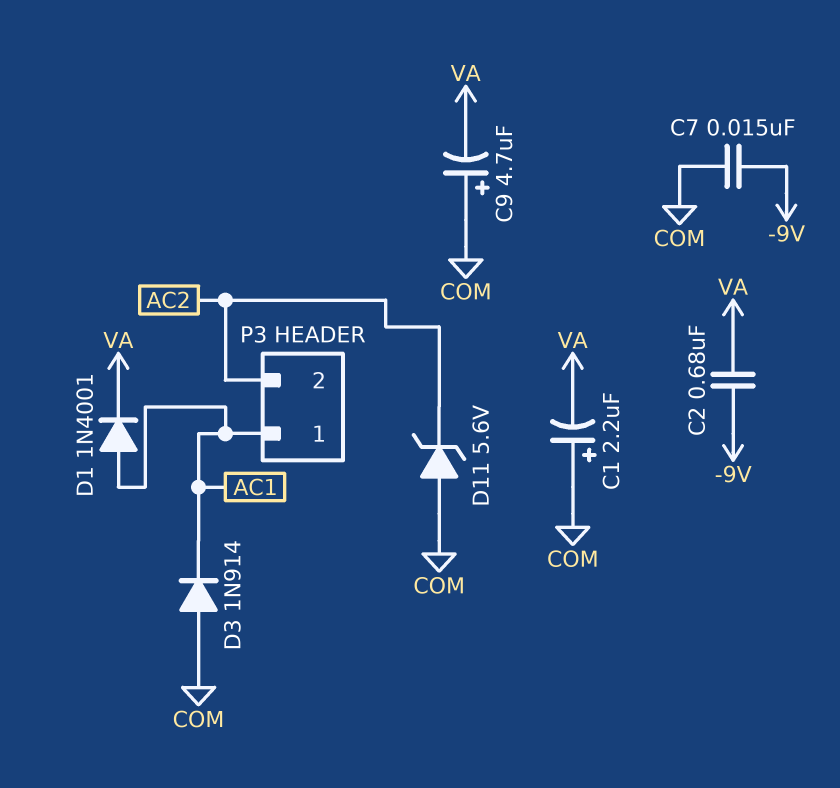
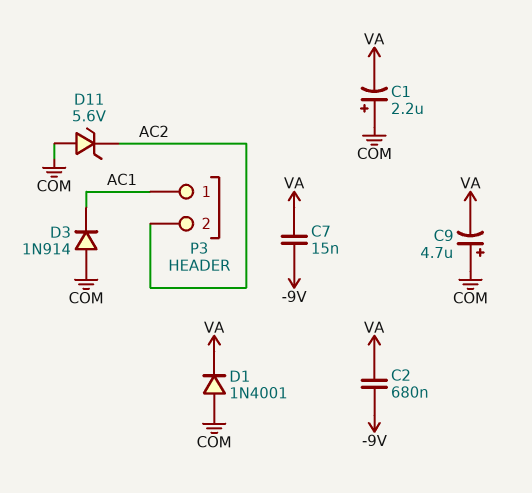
C7: 15nF (-9V, COM) -> 15nF (-9V, VA)
D1: diode 1N4001 (A AC1, K VA) -> diode 1N4001 (A COM, K VA)

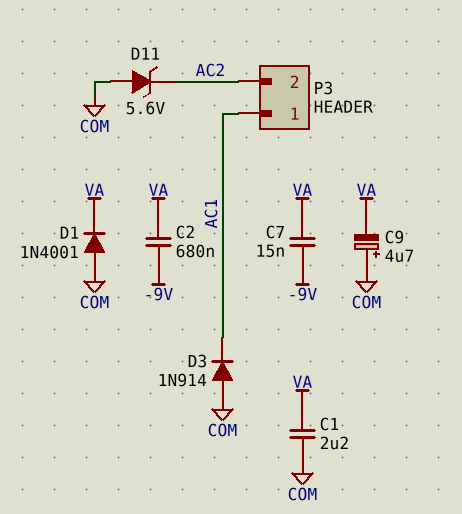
C1: 2.2uF (plus COM, minus VA) -> 2.2uF (COM, VA)

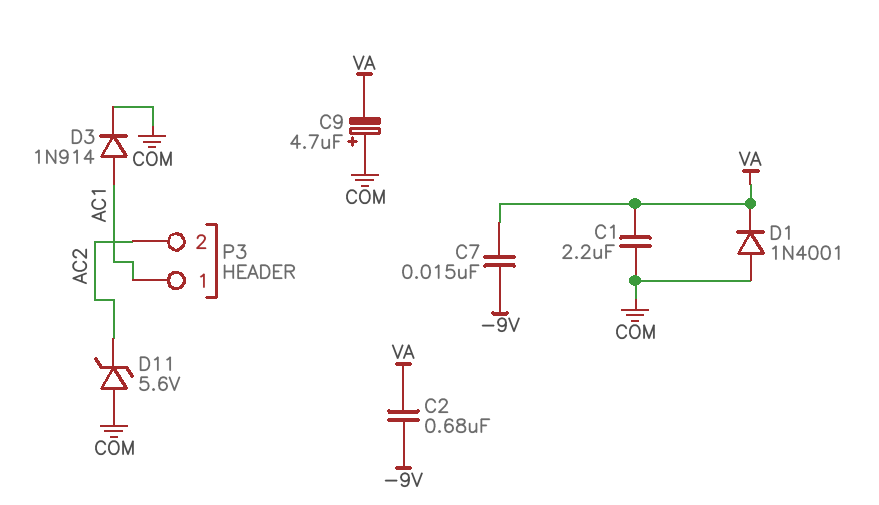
D3: diode 1N914 (A COM, K AC1) -> diode 1N914 (A AC1, K COM)

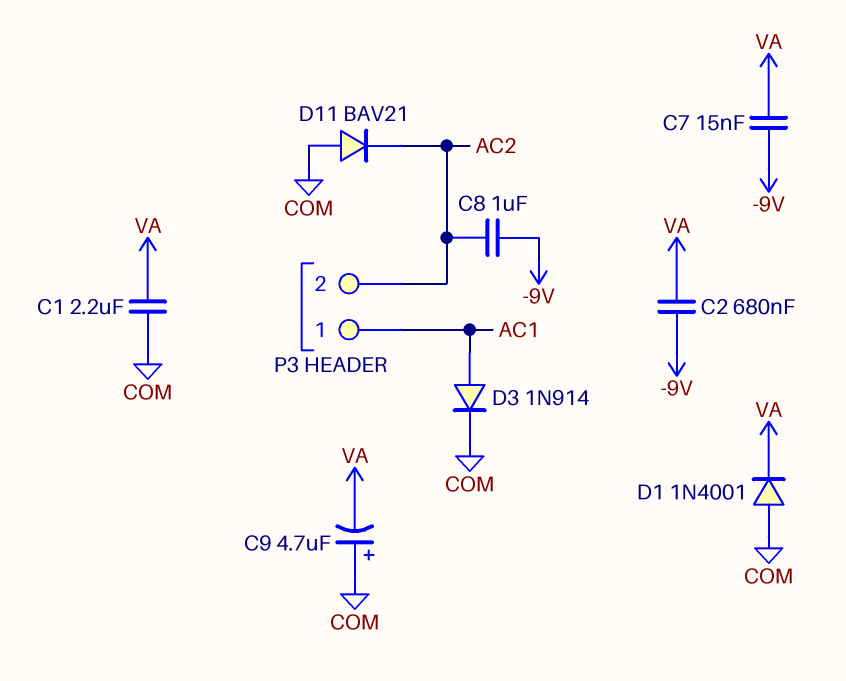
C8: none -> 1uF (-9V, AC2)
D11: zener 5.6V (A COM, K AC2) -> diode BAV21 (A COM, K AC2)

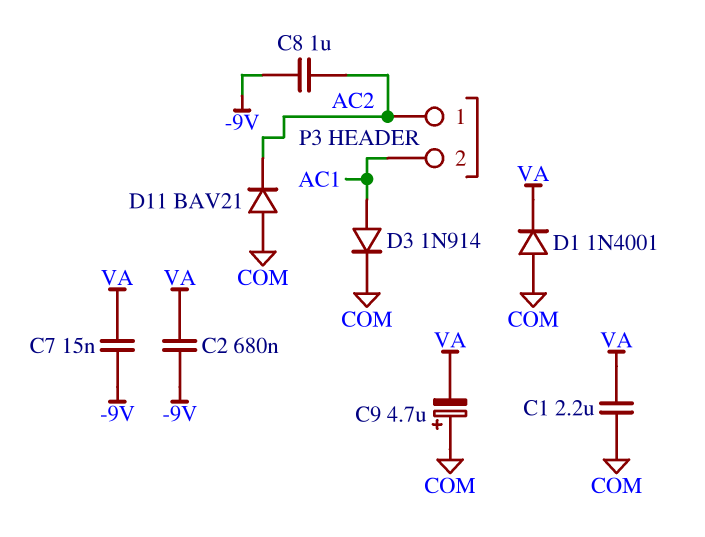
P3 pin 1: AC1 -> AC2
P3 pin 2: AC2 -> AC1

